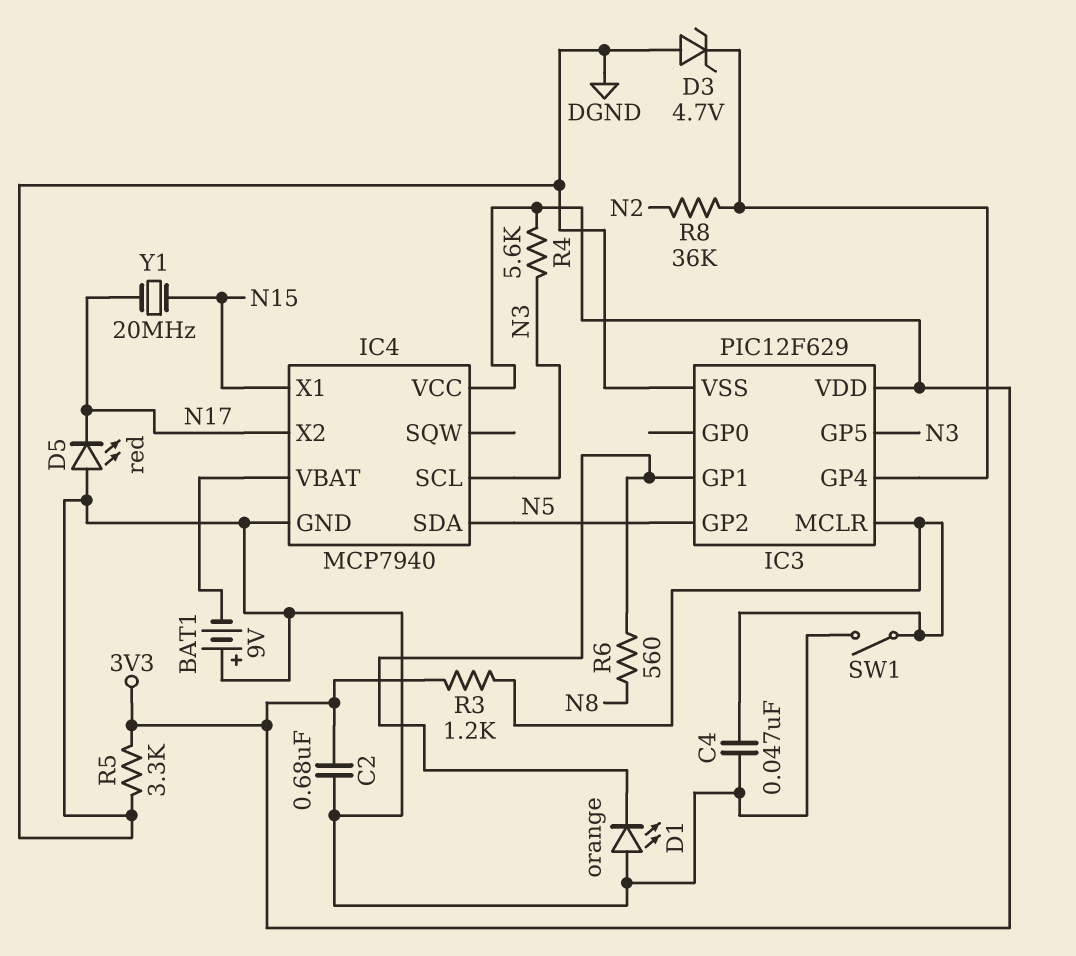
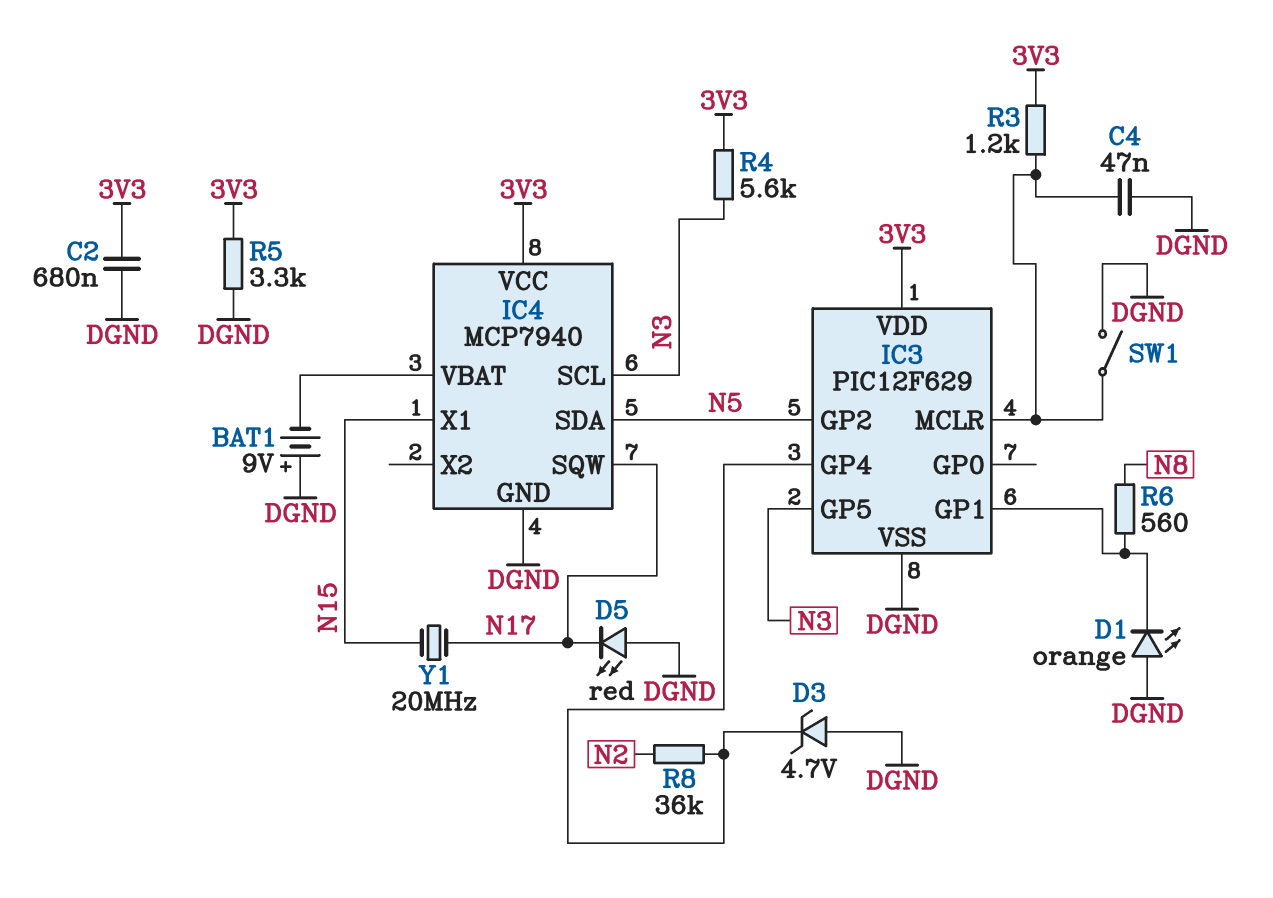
IC4 pin SQW: none -> N17
IC4 pin X2: N17 -> none

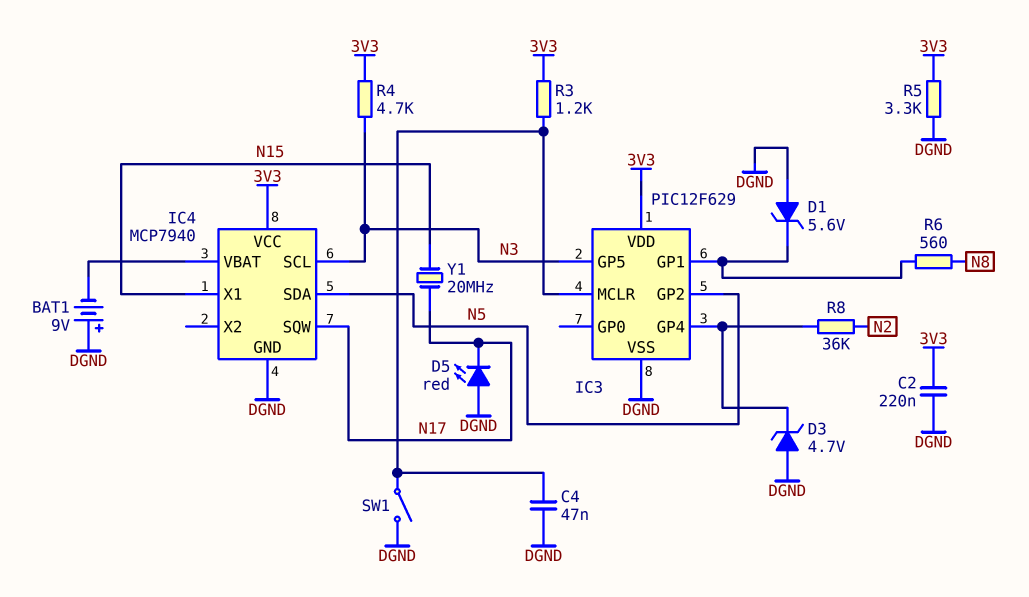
C2: 680nF (3V3, DGND) -> 220nF (3V3, DGND)
D1: LED orange (A DGND, K IC3/GP1) -> zener 5.6V (A DGND, K IC3/GP1)
R4: 5.6k (3V3, N3) -> 4.7k (3V3, N3)

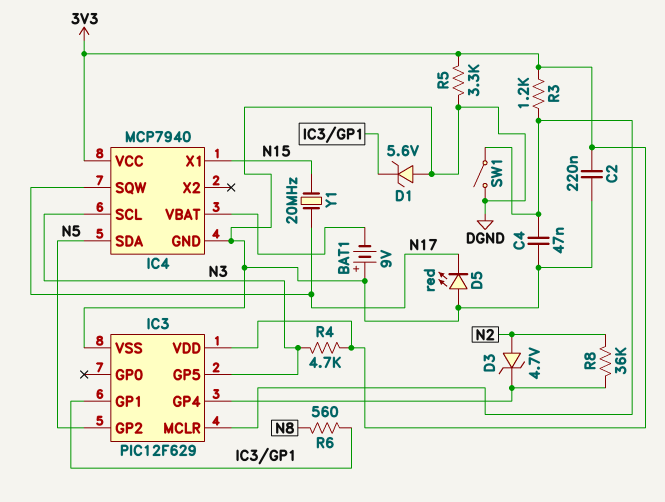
D3: zener 4.7V (A DGND, K IC3/GP4) -> zener 4.7V (A N2, K IC3/GP4)

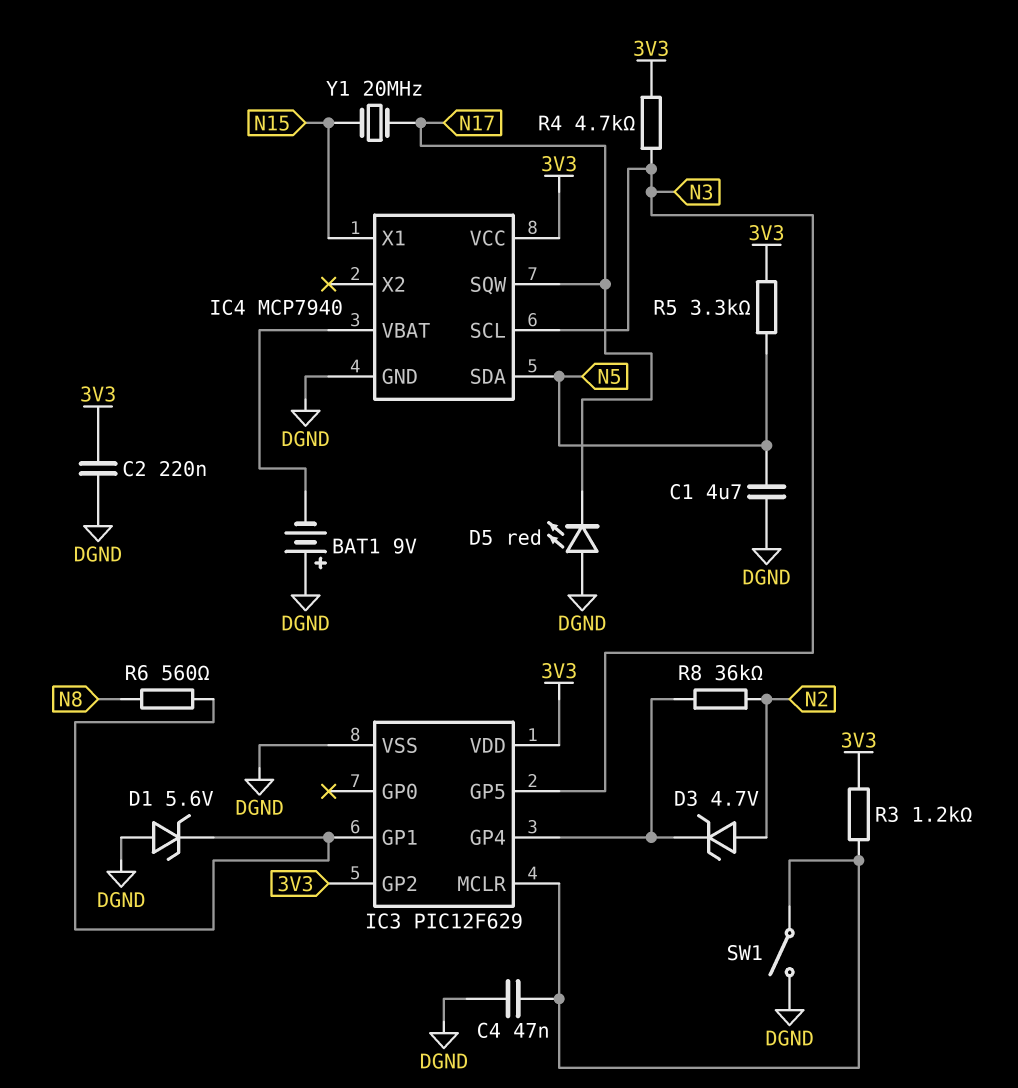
C1: none -> 4.7uF (DGND, N5)
IC3 pin GP2: N5 -> 3V3
R5: 3.3k (3V3, DGND) -> 3.3k (3V3, N5)

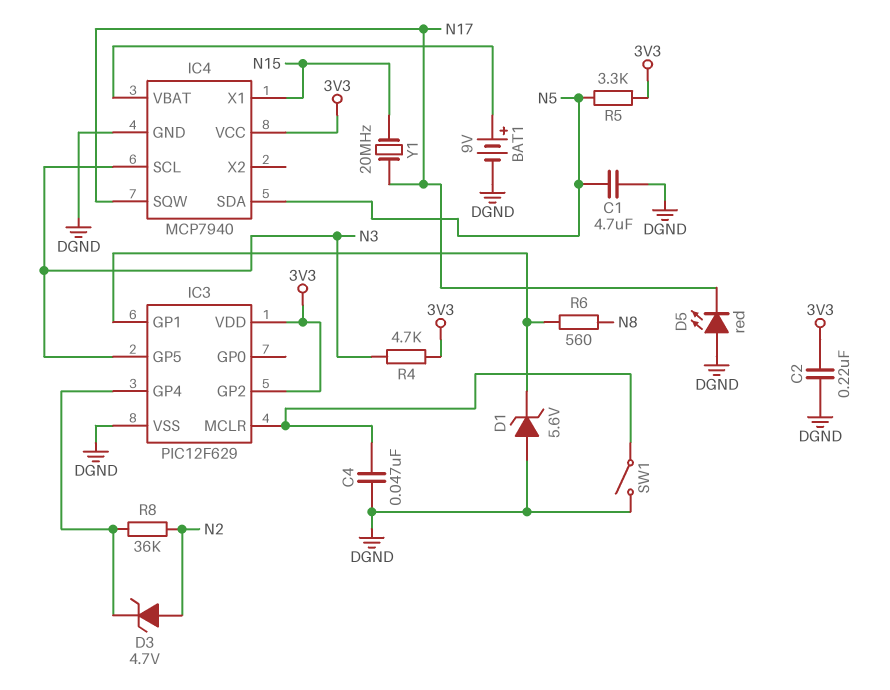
BAT1: 9V (plus DGND, minus IC4/VBAT) -> 9V (plus IC4/VBAT, minus DGND)
R3: 1.2k (3V3, IC3/MCLR) -> none

